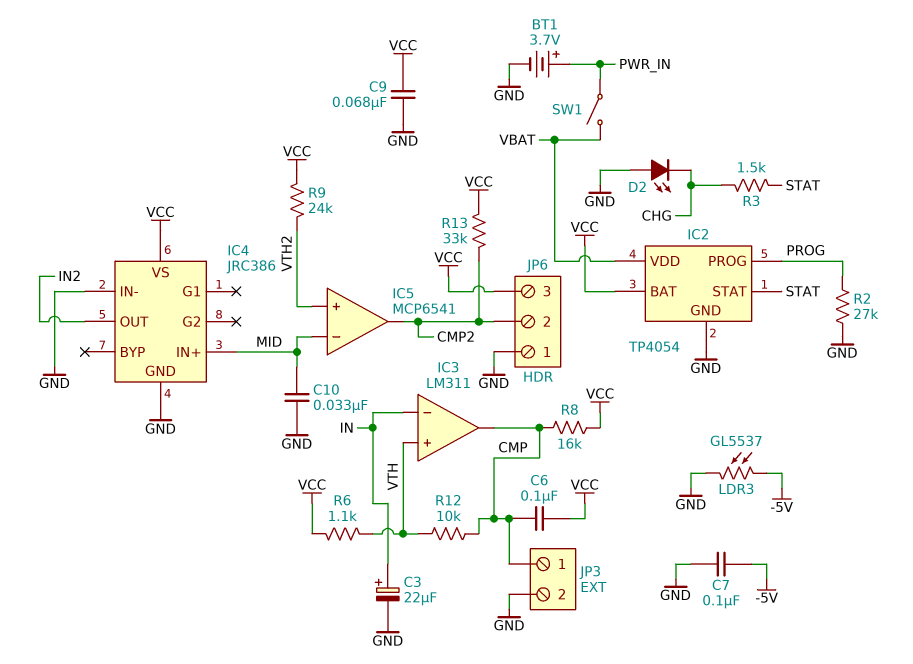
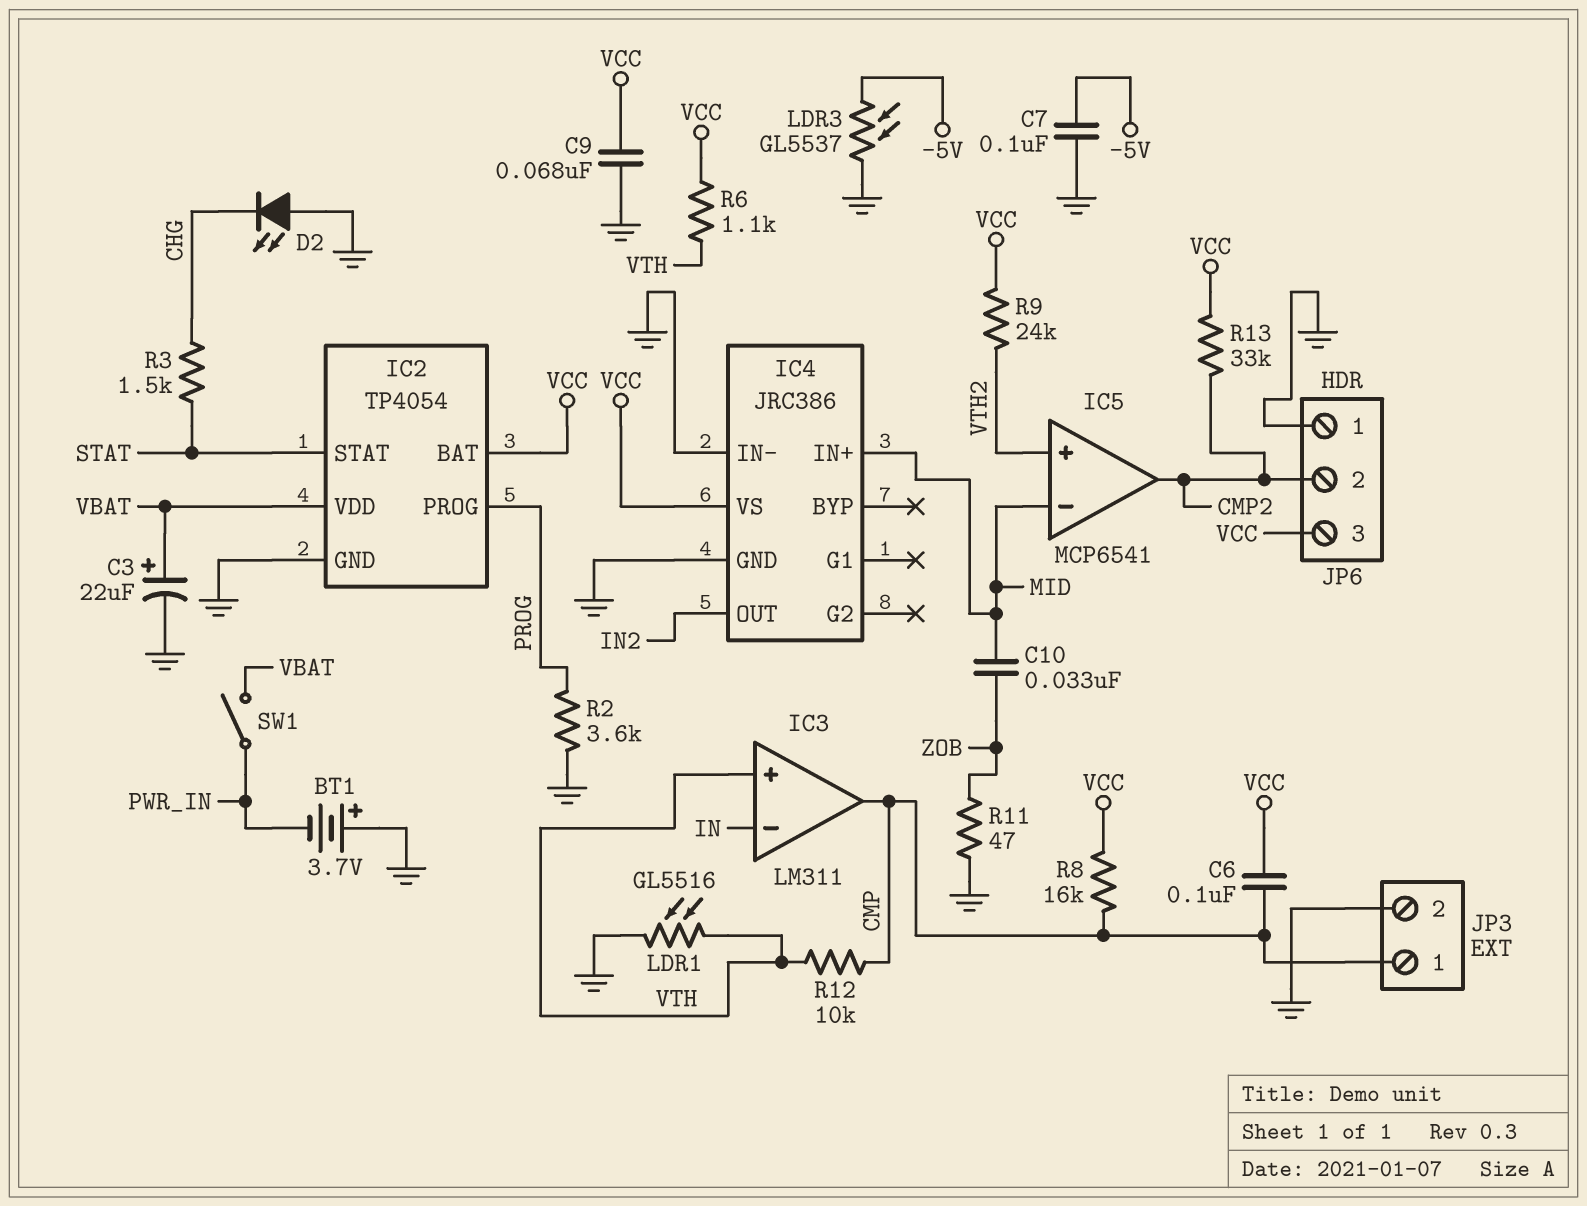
BT1: 3.7V (plus PWR_IN, minus GND) -> 3.7V (plus GND, minus PWR_IN)
C3: 22uF (plus IN, minus GND) -> 22uF (plus VBAT, minus GND)
C10: 33nF (GND, MID) -> 33nF (MID, ZOB)
LDR1: none -> GL5516 (GND, VTH)
R2: 27k (GND, PROG) -> 3.6k (GND, PROG)
R11: none -> 47 (GND, ZOB)

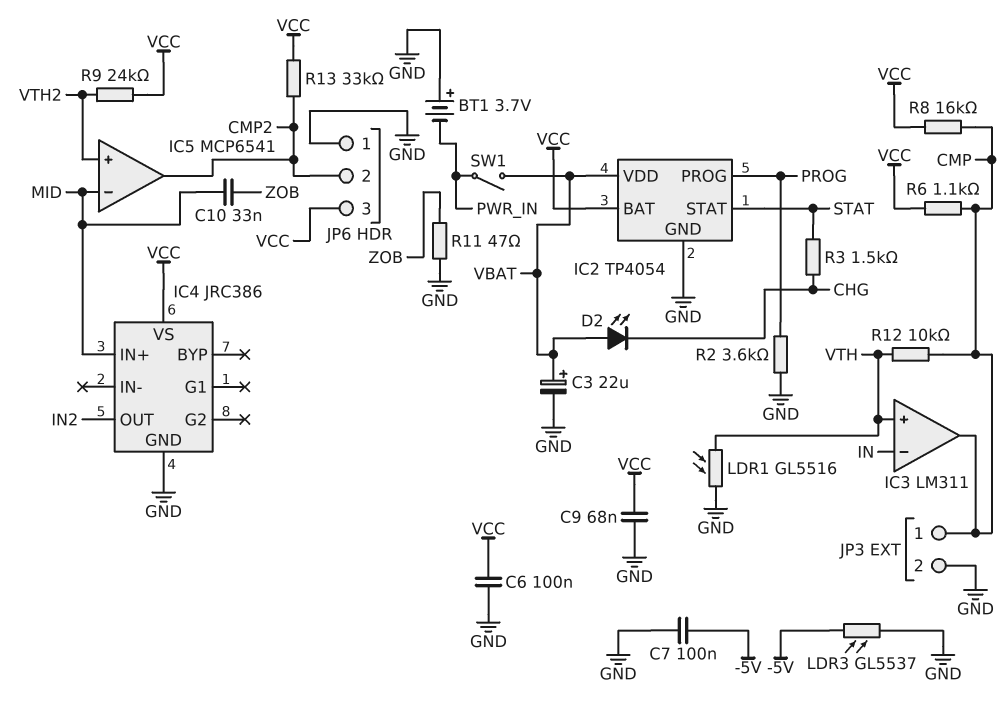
C6: 100nF (CMP, VCC) -> 100nF (GND, VCC)
D2: LED (A GND, K CHG) -> LED (A VBAT, K CHG)
IC4 pin IN-: GND -> none
R6: 1.1k (VCC, VTH) -> 1.1k (CMP, VCC)

